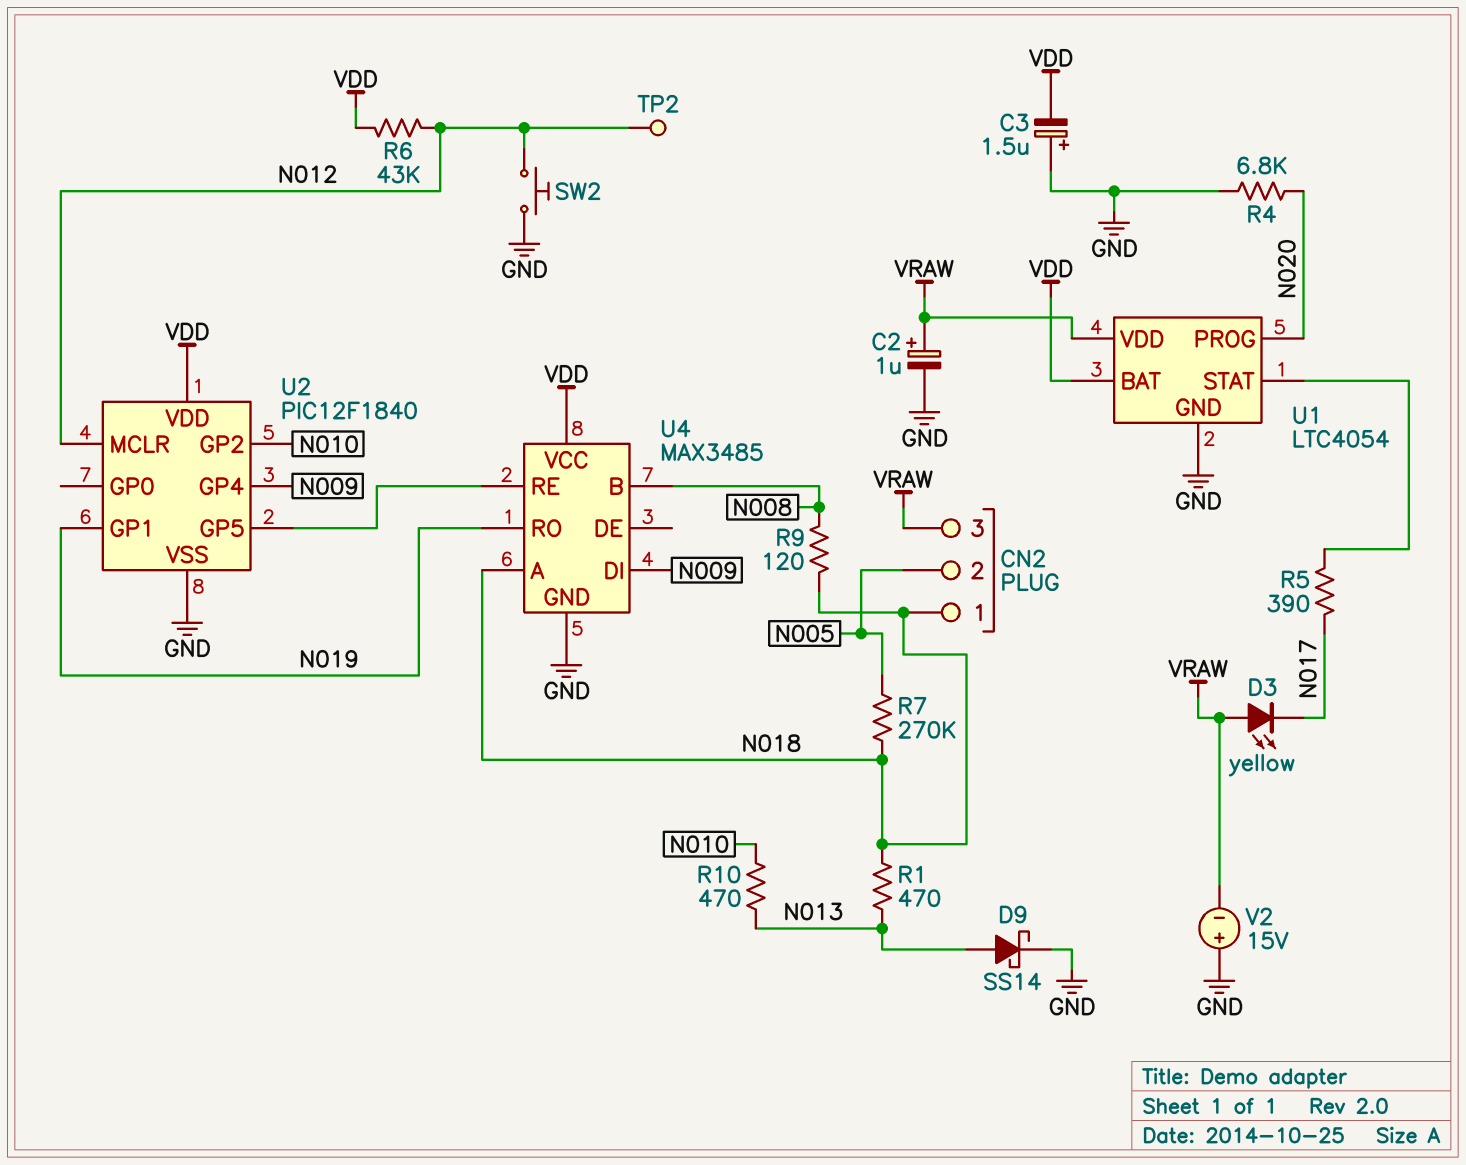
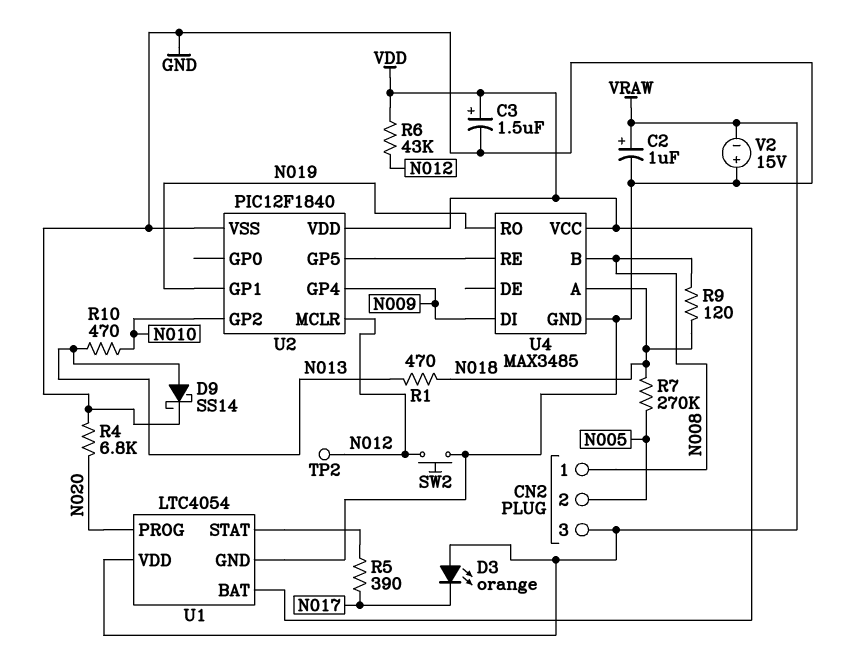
C3: 1.5uF (plus GND, minus VDD) -> 1.5uF (plus VDD, minus GND)
CN2 pin 1: N018 -> N008
D3: LED yellow (A VRAW, K N017) -> LED orange (A VRAW, K N017)

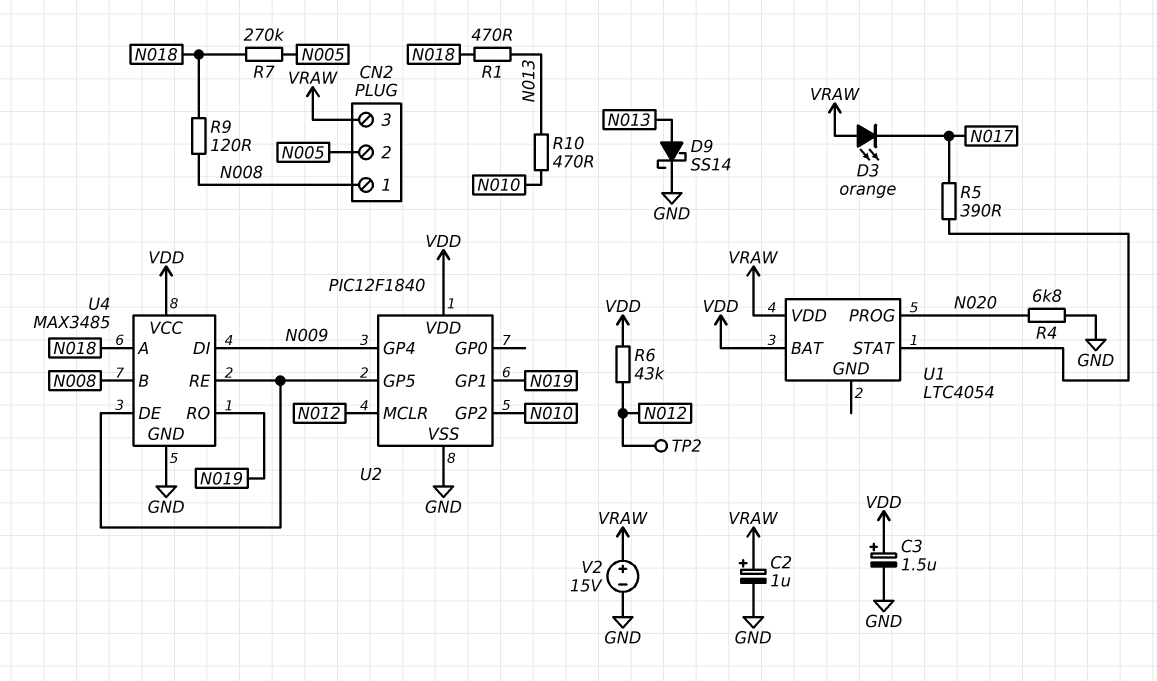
SW2: button (GND, N012) -> none
U1 pin GND: GND -> none
U4 pin DE: none -> U2/GP5
V2: 15V (plus GND, minus VRAW) -> 15V (plus VRAW, minus GND)

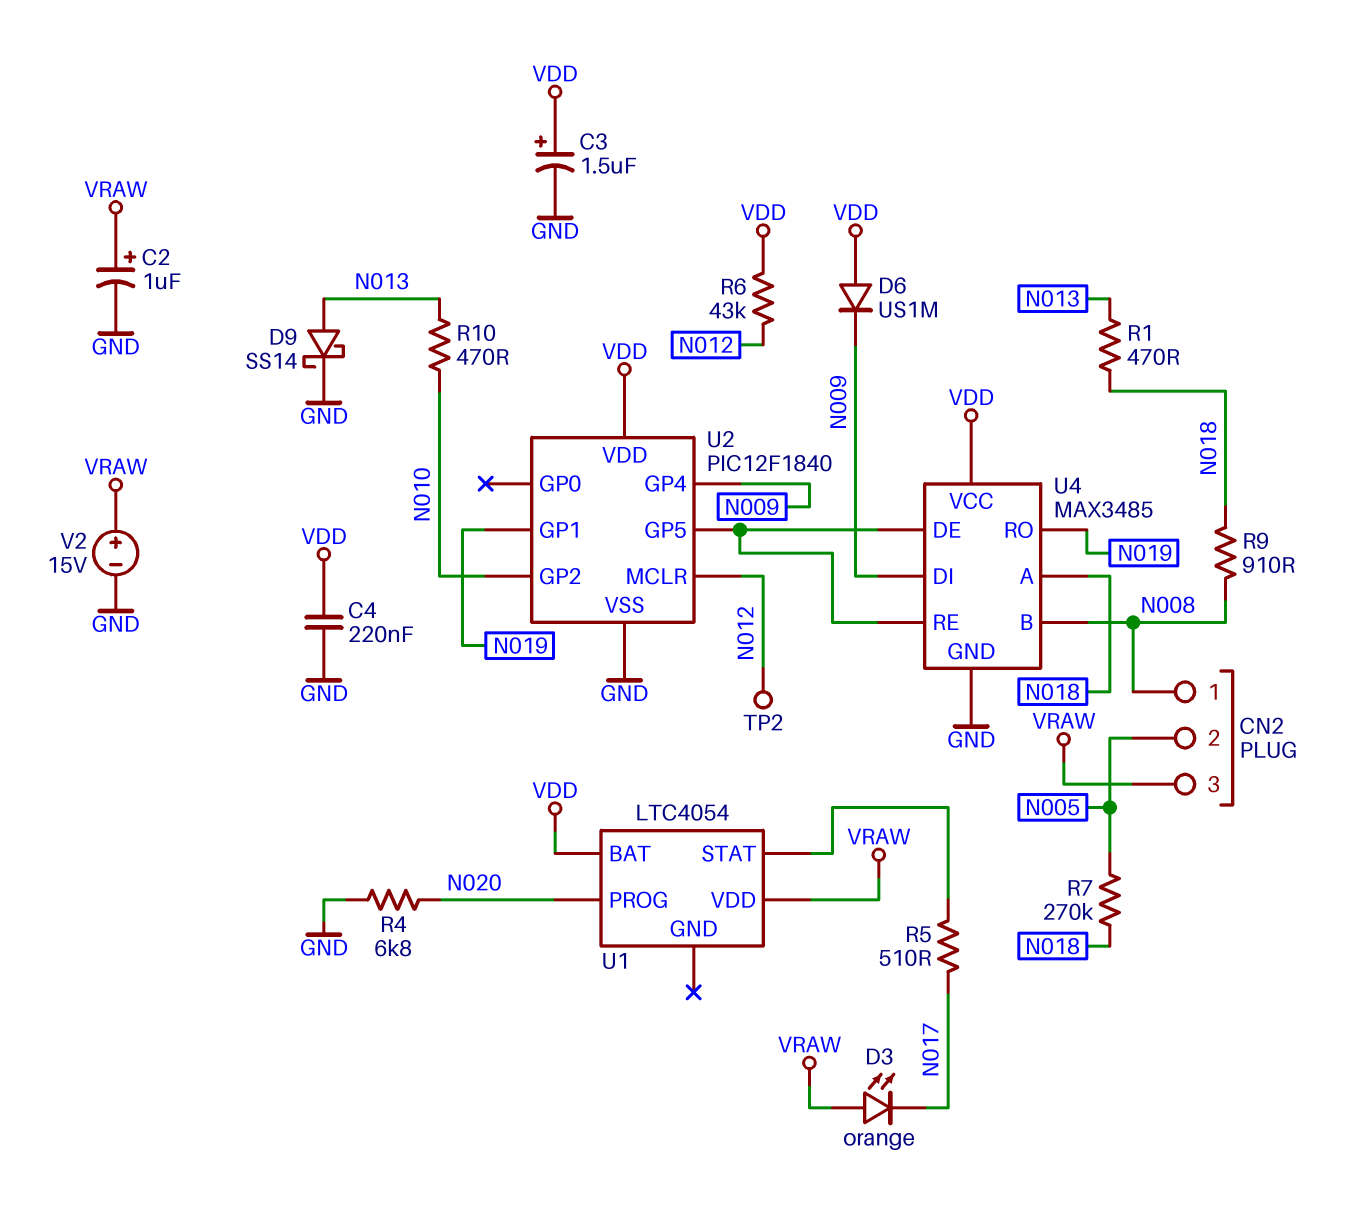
C4: none -> 220nF (GND, VDD)
D6: none -> diode US1M (A VDD, K N009)
R5: 390 (N017, U1/STAT) -> 510 (N017, U1/STAT)
R9: 120 (N008, N018) -> 910 (N008, N018)

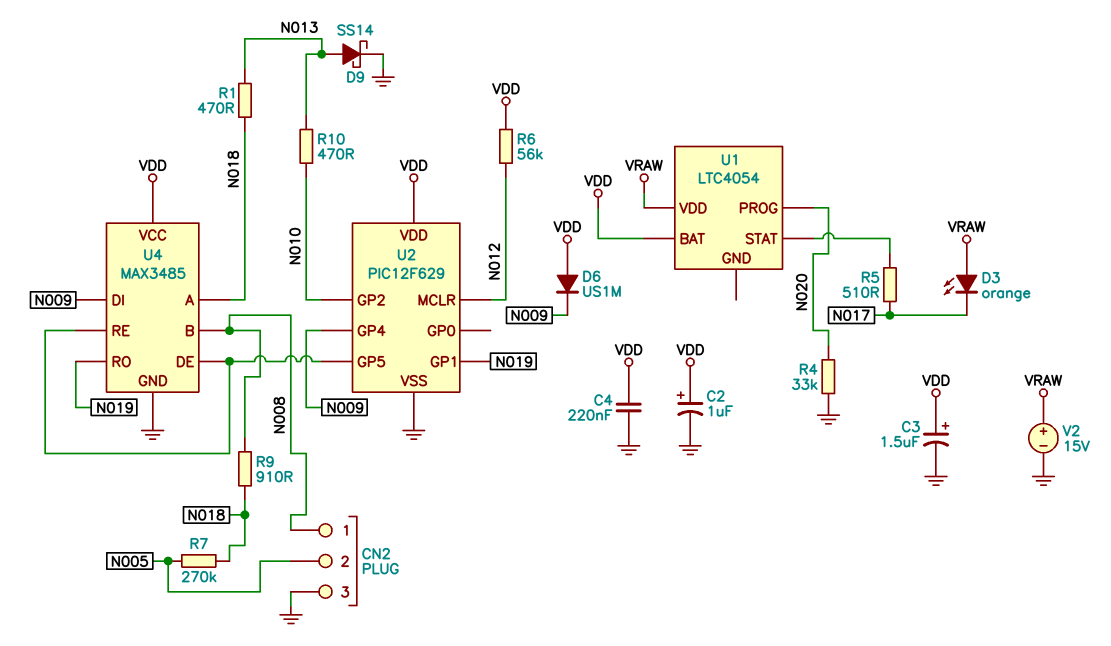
C2: 1uF (plus VRAW, minus GND) -> 1uF (plus VDD, minus GND)
CN2 pin 3: VRAW -> GND
R4: 6.8k (GND, N020) -> 33k (GND, N020)
R6: 43k (N012, VDD) -> 56k (N012, VDD)
TP2: test point (N012) -> none
U2: PIC12F1840 -> PIC12F629

